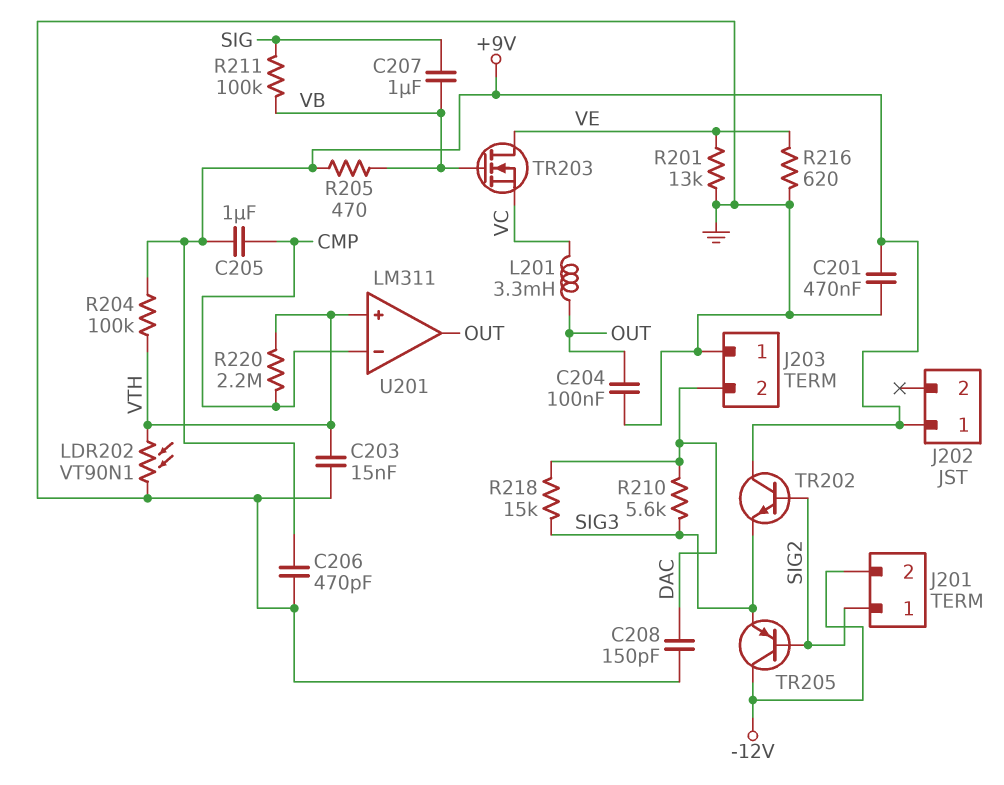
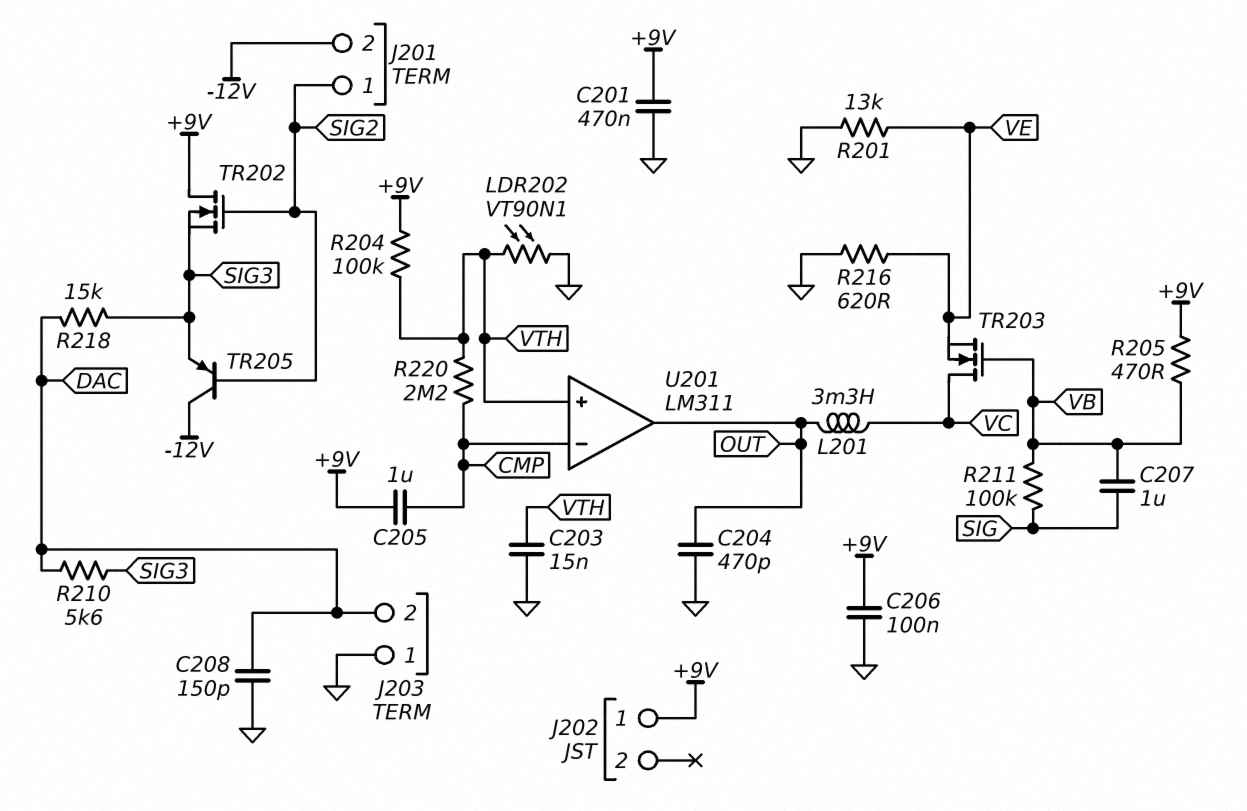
C204: 100nF (GND, OUT) -> 470pF (GND, OUT)
C206: 470pF (+9V, GND) -> 100nF (+9V, GND)
TR202: NPN (B SIG2, C +9V, E SIG3) -> NMOS (G SIG2, D +9V, S SIG3)
TR203: NMOS (G VB, D VE, S VC) -> NMOS (G VB, D VC, S VE)

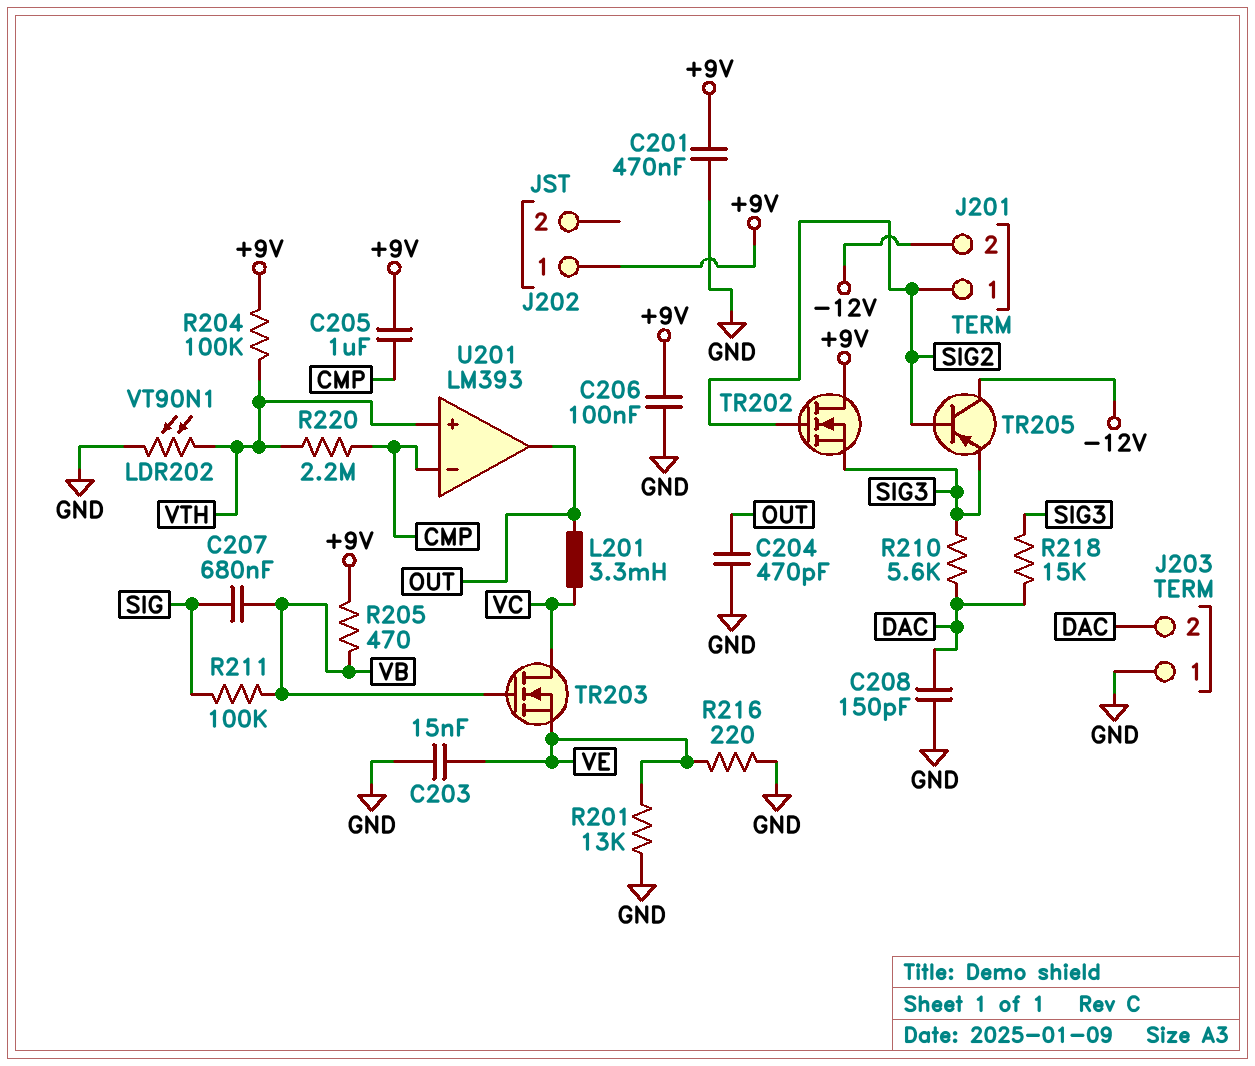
C203: 15nF (GND, VTH) -> 15nF (GND, VE)
C207: 1uF (SIG, VB) -> 680nF (SIG, VB)
R216: 620 (GND, VE) -> 220 (GND, VE)
U201: LM311 -> LM393

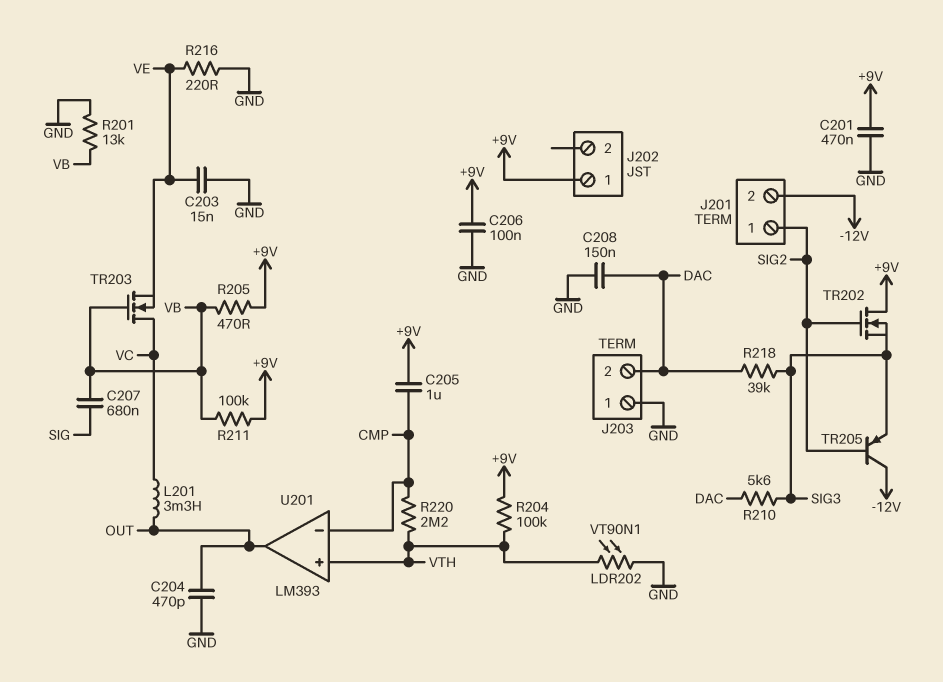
C208: 150pF (DAC, GND) -> 150nF (DAC, GND)
R201: 13k (GND, VE) -> 13k (GND, VB)
R211: 100k (SIG, VB) -> 100k (+9V, VB)
R218: 15k (DAC, SIG3) -> 39k (DAC, SIG3)

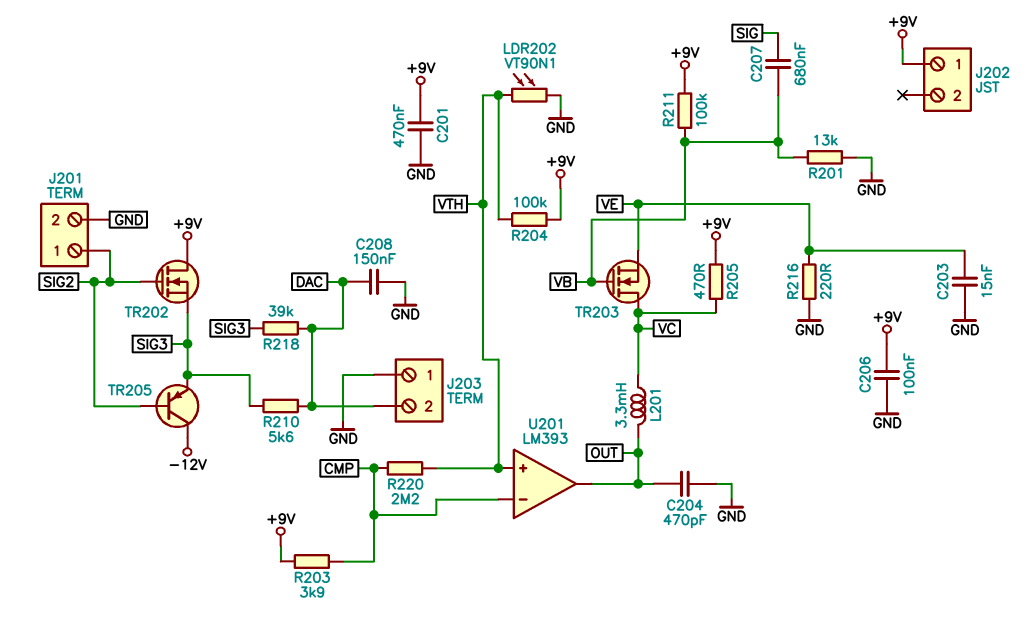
C205: 1uF (+9V, CMP) -> none
J201 pin 2: -12V -> GND
R203: none -> 3.9k (+9V, CMP)
R205: 470 (+9V, VB) -> 470 (+9V, VC)

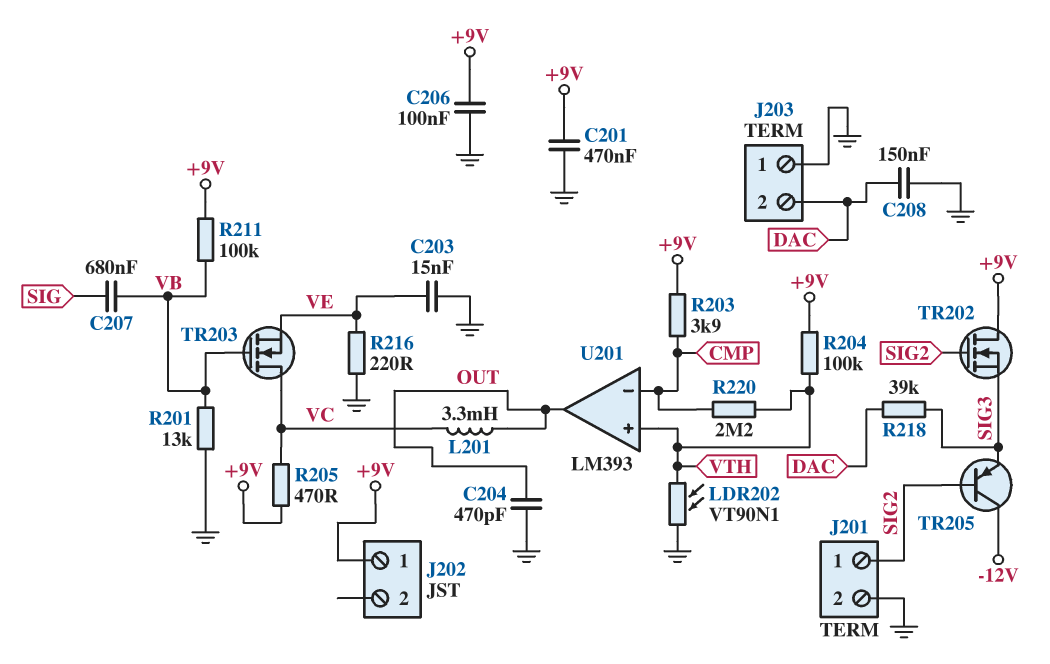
R210: 5.6k (DAC, SIG3) -> none

